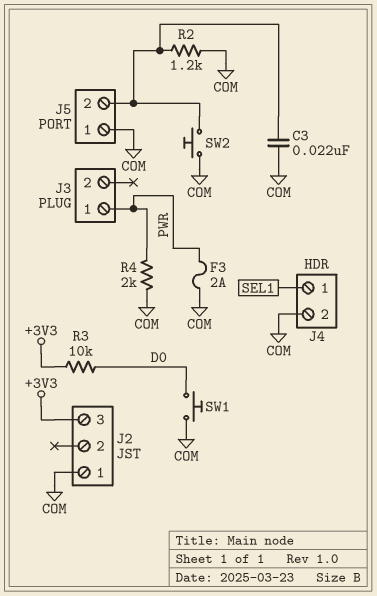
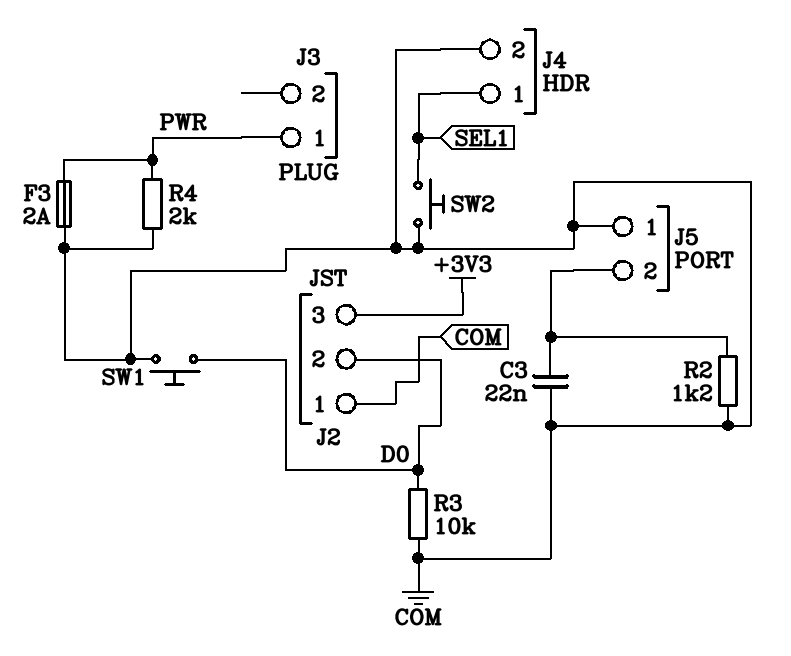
J2 pin 2: none -> D0
R3: 10k (+3V3, D0) -> 10k (COM, D0)
SW2: button (COM, J5/2) -> button (COM, SEL1)

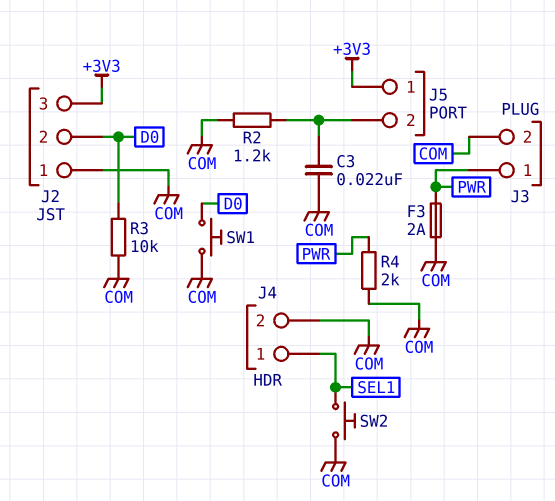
J3 pin 2: none -> COM
J5 pin 1: COM -> +3V3

